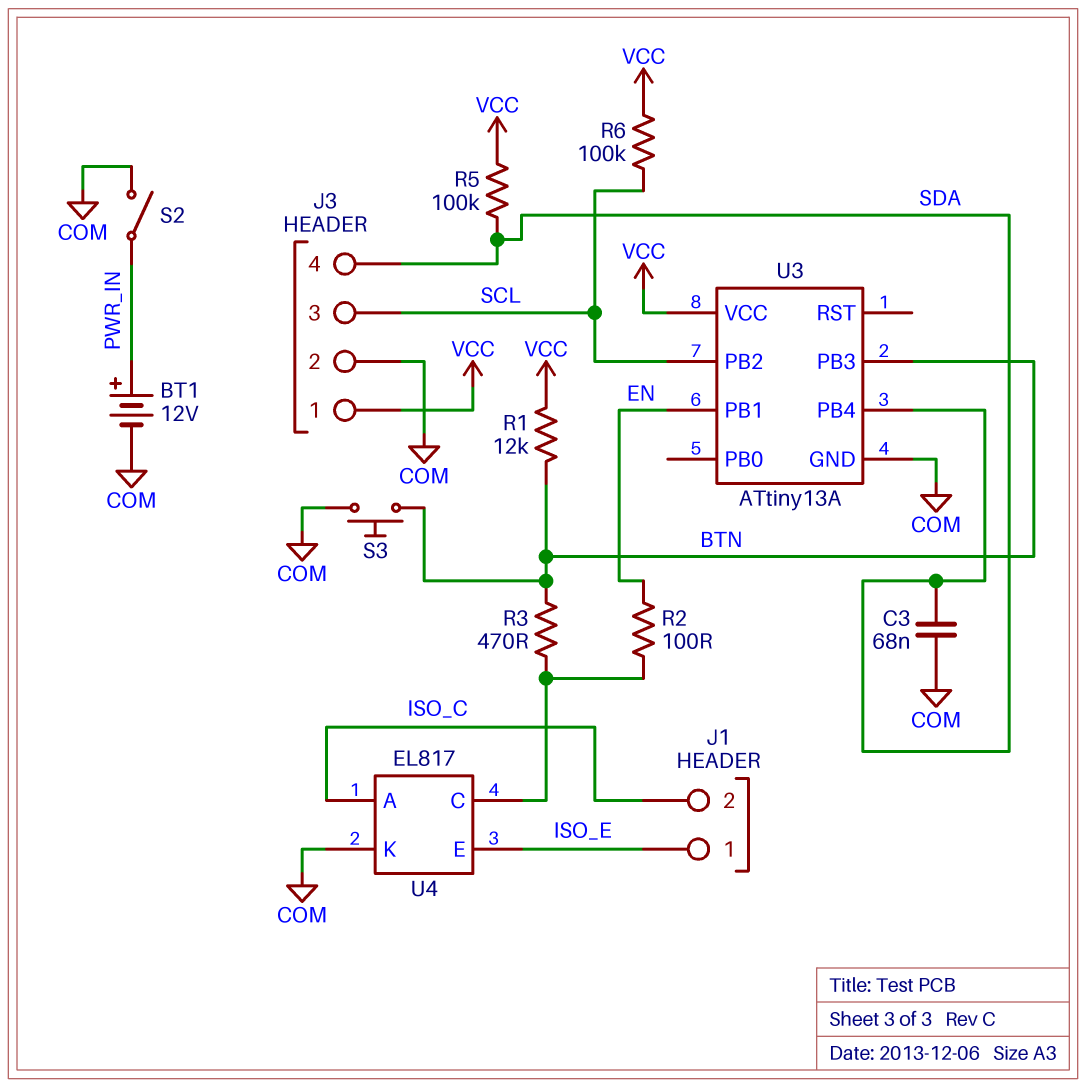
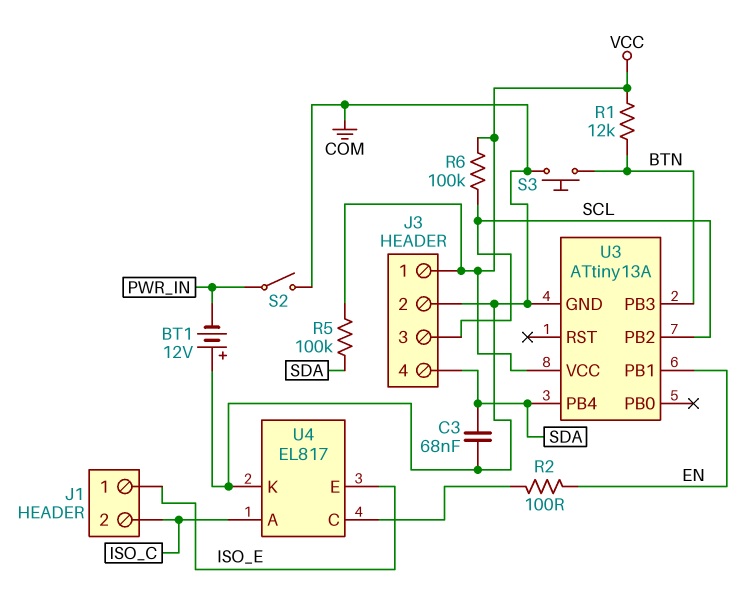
BT1: 12V (plus PWR_IN, minus COM) -> 12V (plus COM, minus PWR_IN)
R3: 470 (BTN, U4/C) -> none

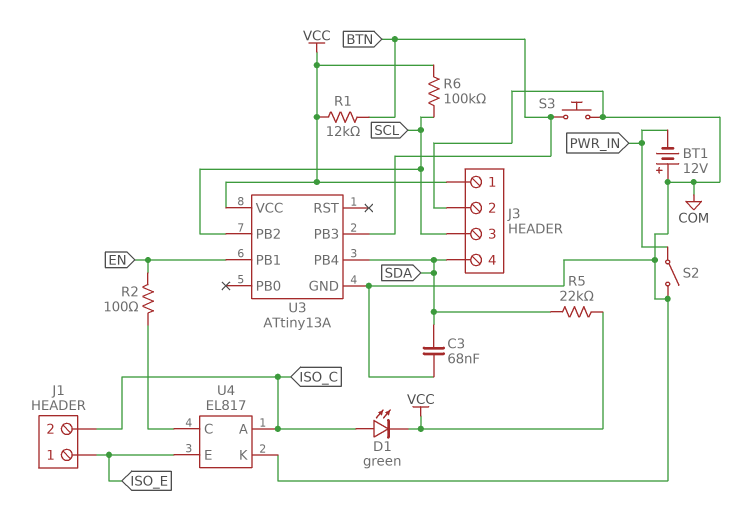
D1: none -> LED green (A ISO_C, K VCC)
R5: 100k (SDA, VCC) -> 22k (SDA, VCC)

